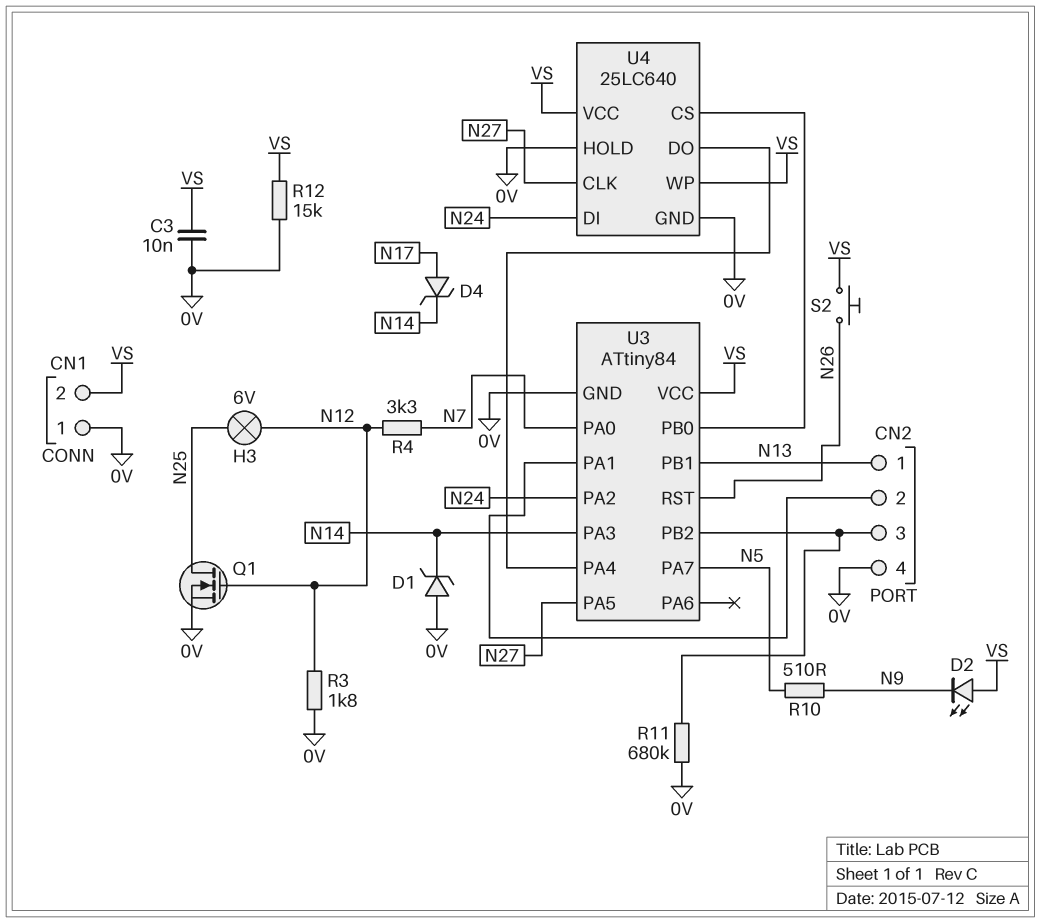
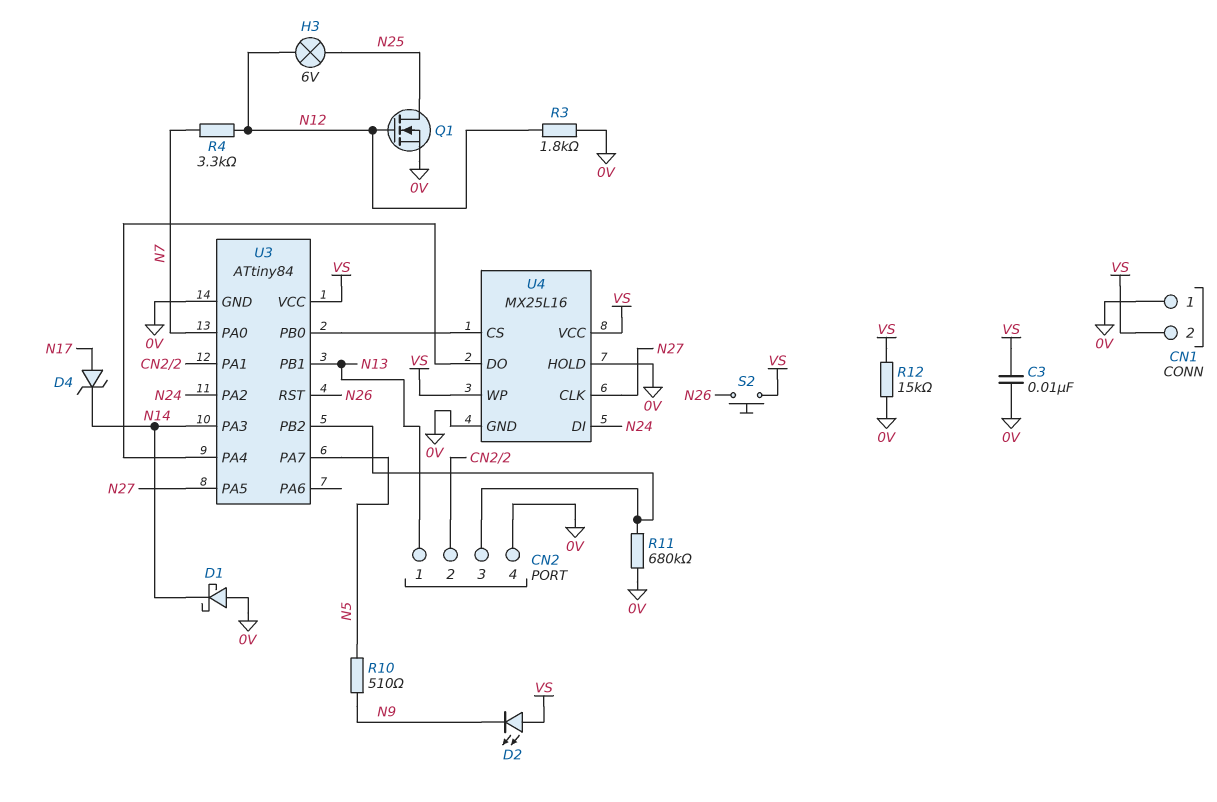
D1: zener (A 0V, K N14) -> schottky (A 0V, K N14)
U4: 25LC640 -> MX25L16

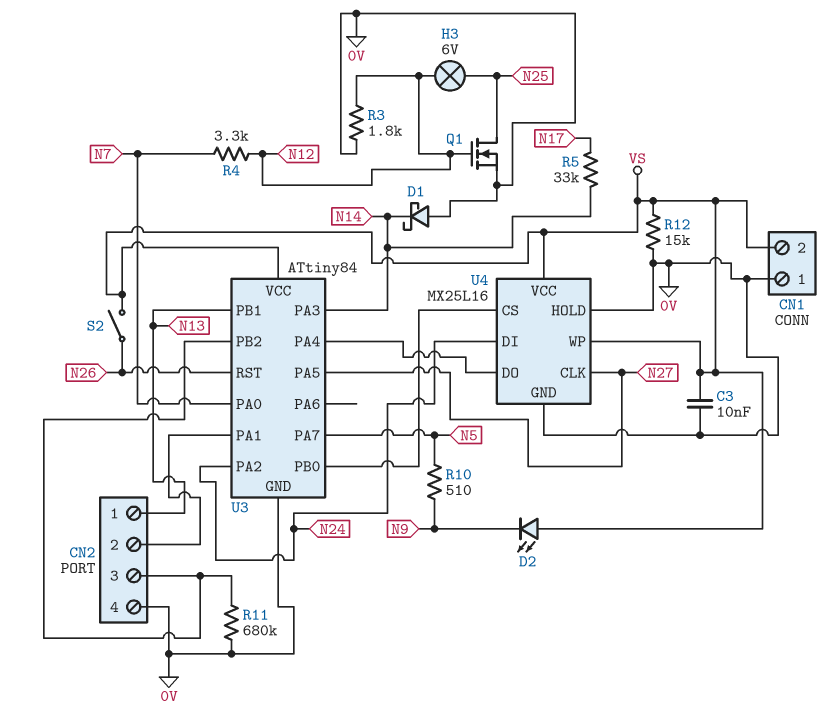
D4: zener (A N17, K N14) -> none
R5: none -> 33k (N14, N17)
S2: button (N26, VS) -> switch (N26, VS)

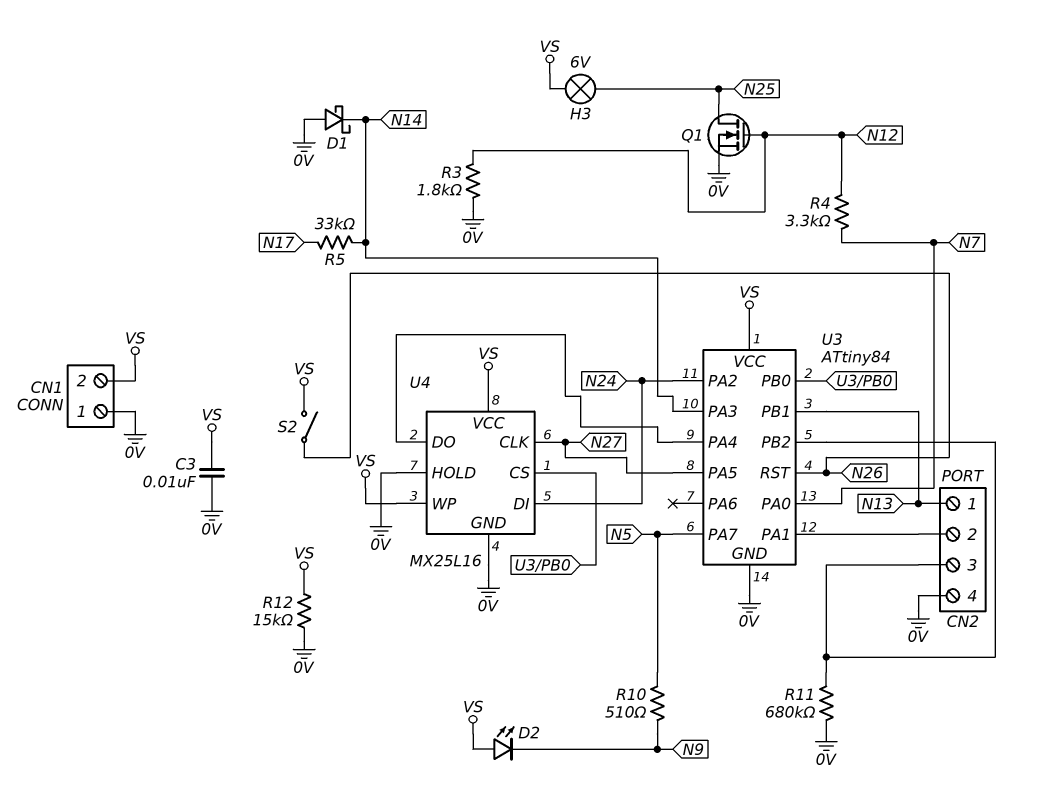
H3: lamp 6V (N12, N25) -> lamp 6V (N25, VS)

